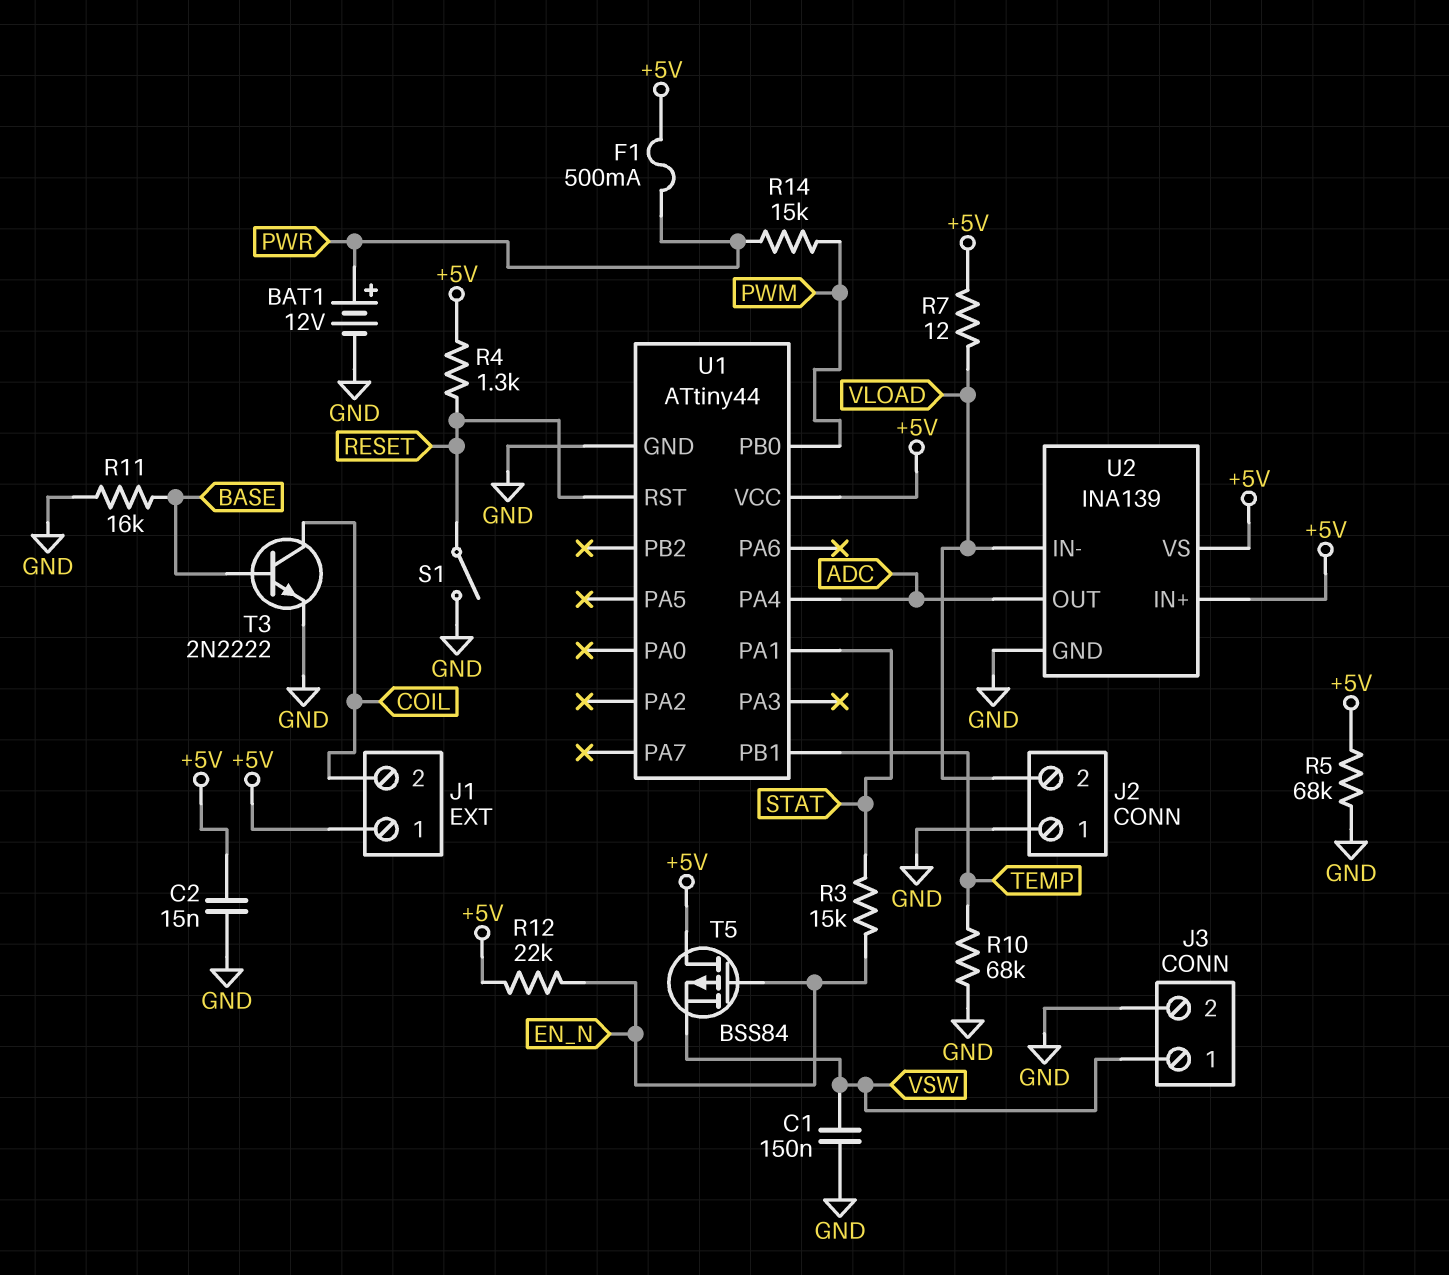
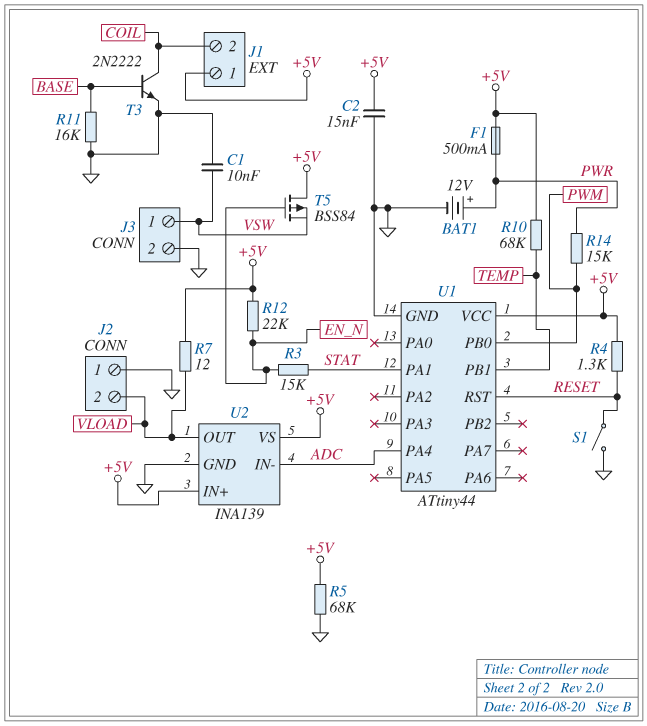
C1: 150nF (GND, VSW) -> 10nF (GND, VSW)
R10: 68k (GND, TEMP) -> 68k (+5V, TEMP)
U2 pin IN-: VLOAD -> ADC
U2 pin OUT: ADC -> VLOAD

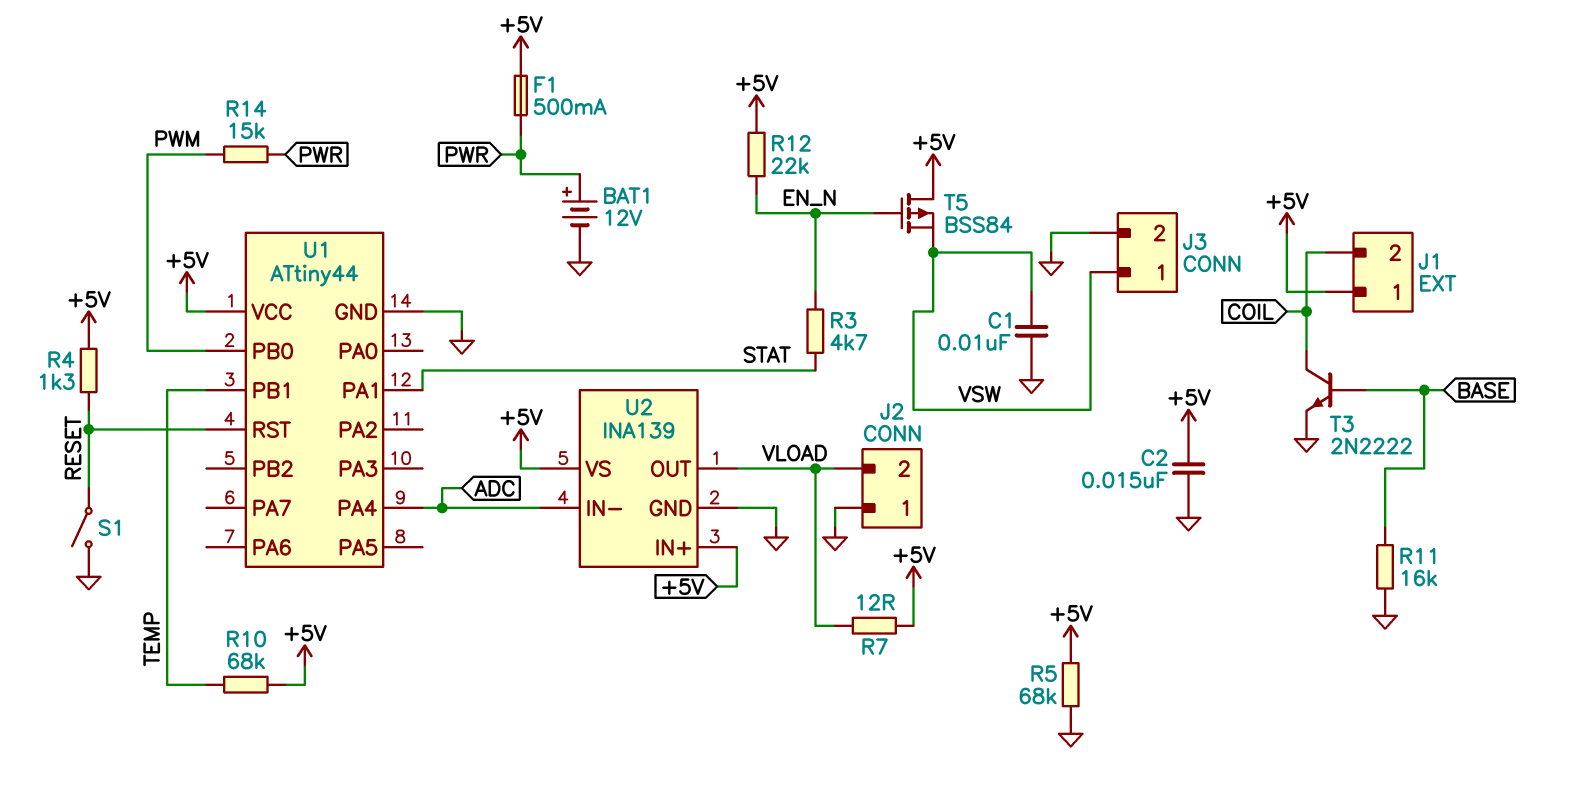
R3: 15k (EN_N, STAT) -> 4.7k (EN_N, STAT)

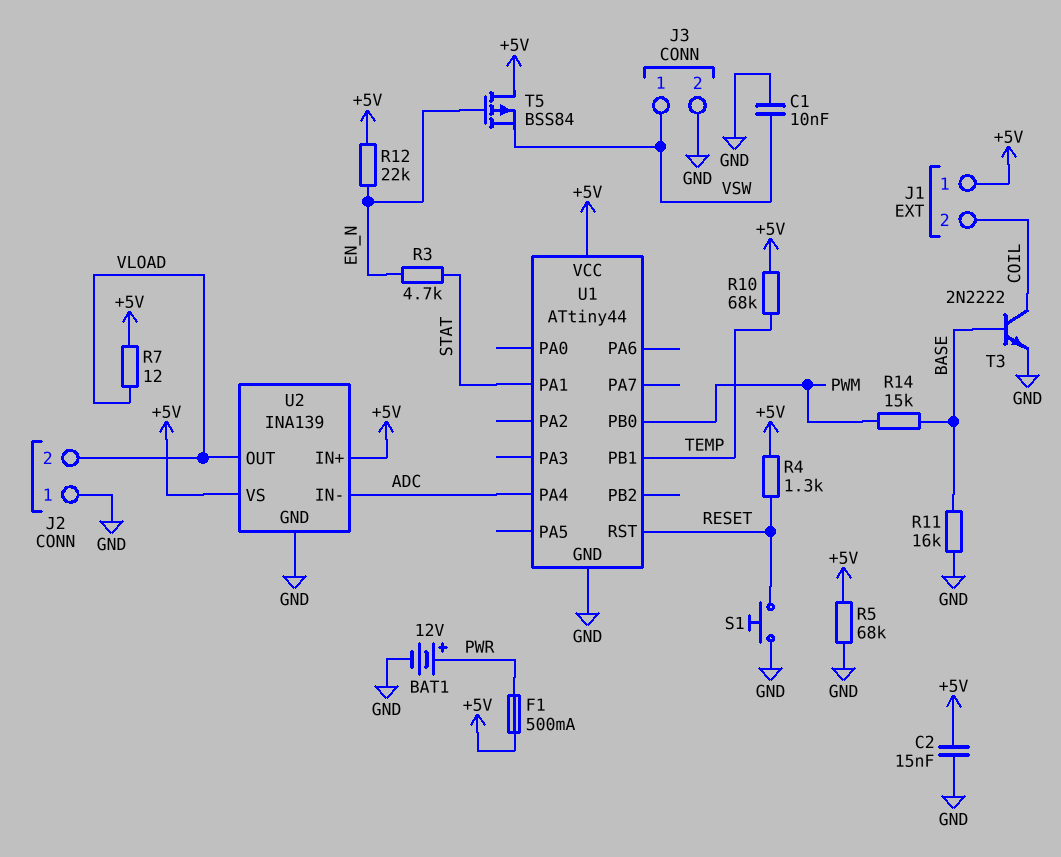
R14: 15k (PWM, PWR) -> 15k (BASE, PWM)
S1: switch (GND, RESET) -> button (GND, RESET)

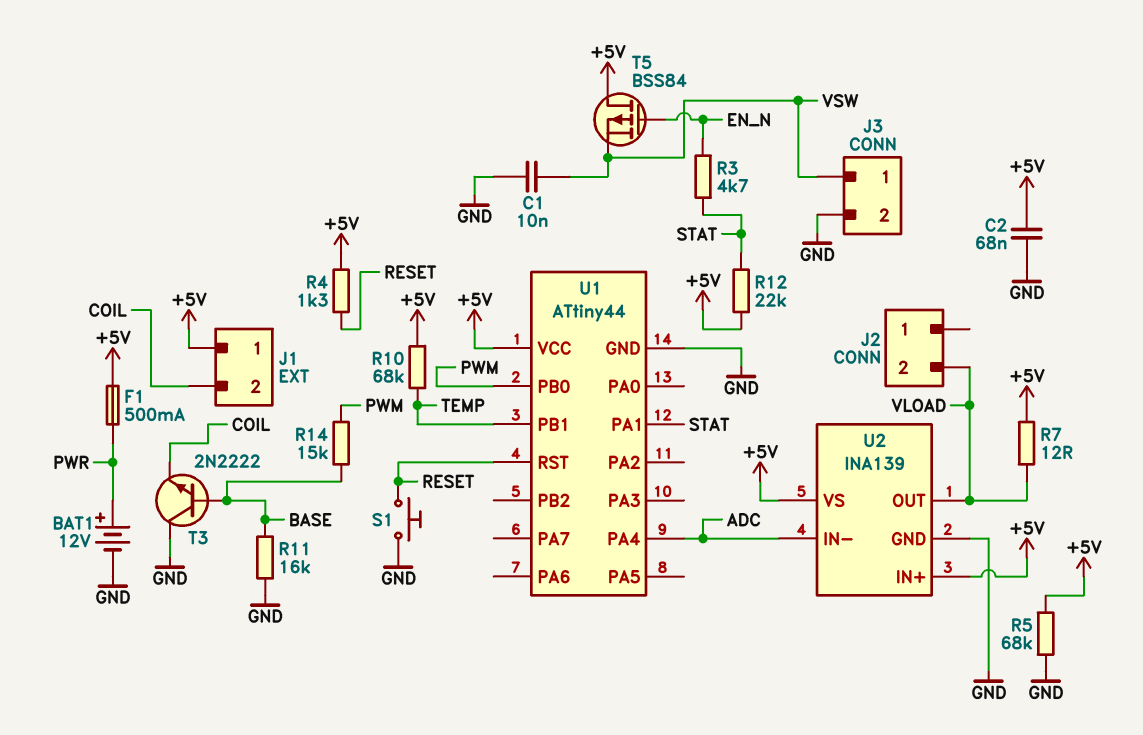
C2: 15nF (+5V, GND) -> 68nF (+5V, GND)
J2 pin 1: GND -> none
R12: 22k (+5V, EN_N) -> 22k (+5V, STAT)
T3: NPN 2N2222 (B BASE, C COIL, E GND) -> NPN 2N2222 (B BASE, C GND, E COIL)

